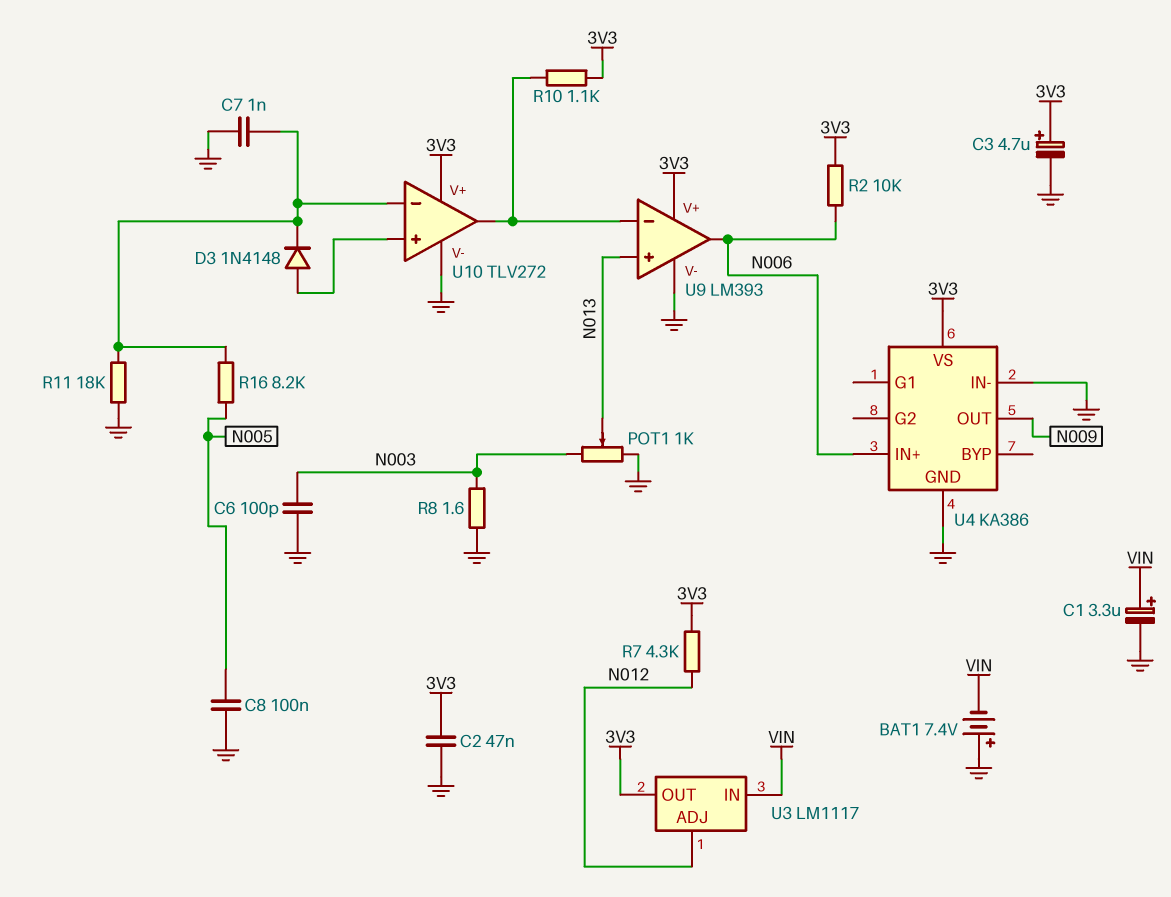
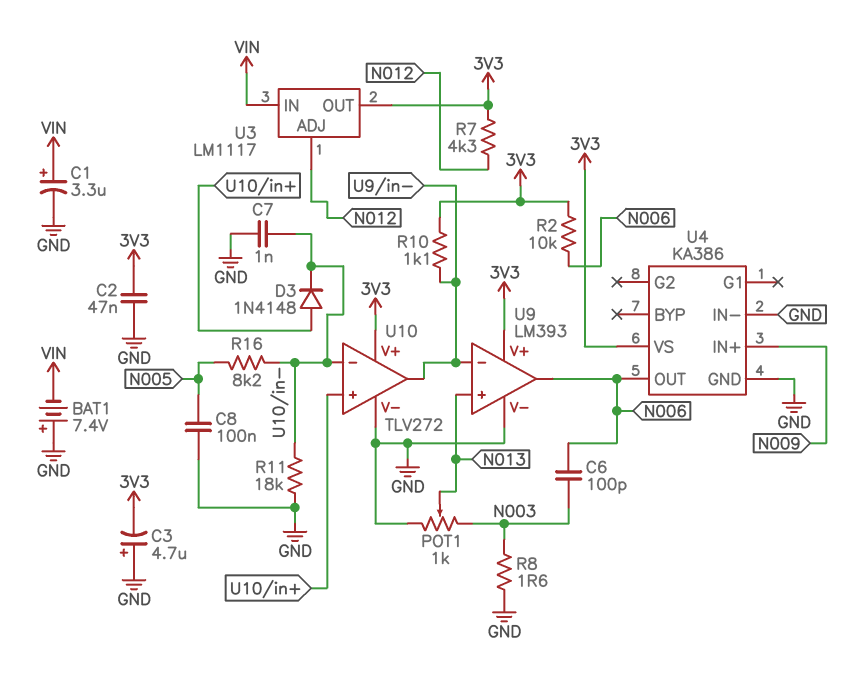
C3: 4.7uF (plus 3V3, minus GND) -> 4.7uF (plus GND, minus 3V3)
C6: 100pF (GND, N003) -> 100pF (N003, N006)
U4 pin IN+: N006 -> N009
U4 pin OUT: N009 -> N006

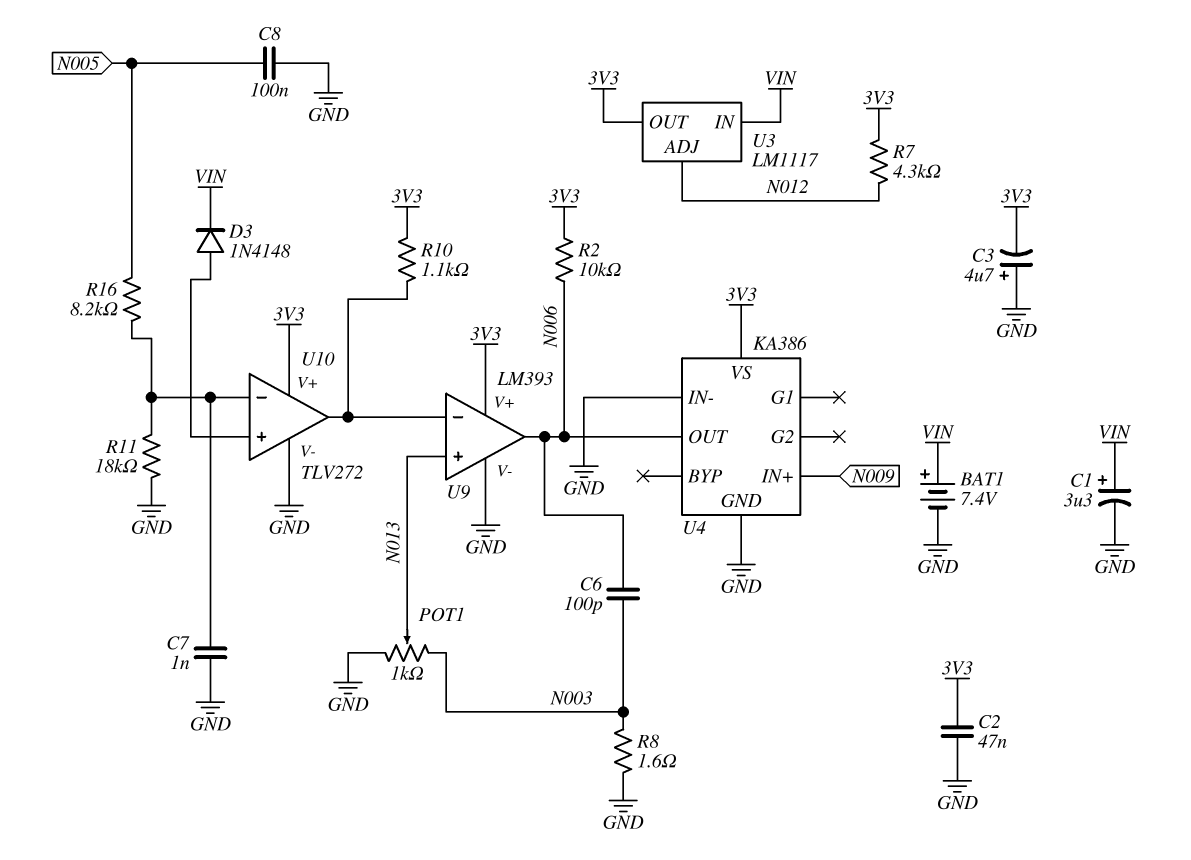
BAT1: 7.4V (plus GND, minus VIN) -> 7.4V (plus VIN, minus GND)
D3: diode 1N4148 (A U10/in+, K U10/in-) -> diode 1N4148 (A U10/in+, K VIN)

